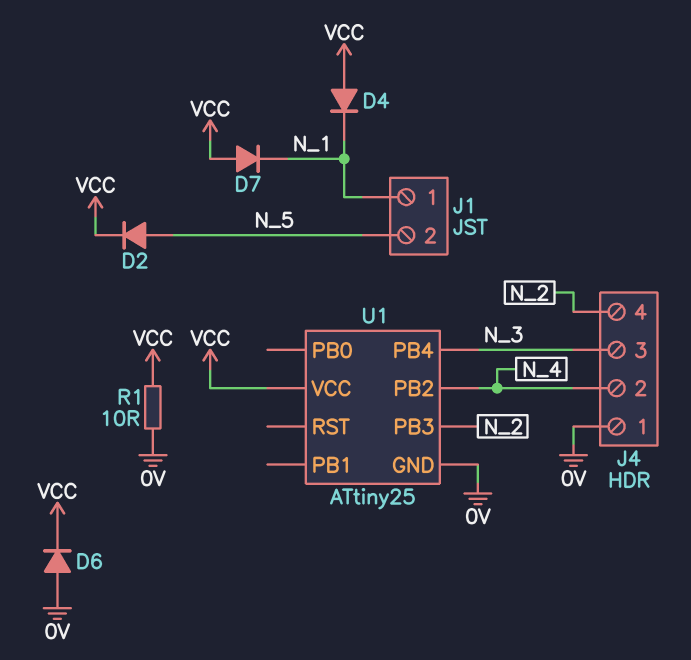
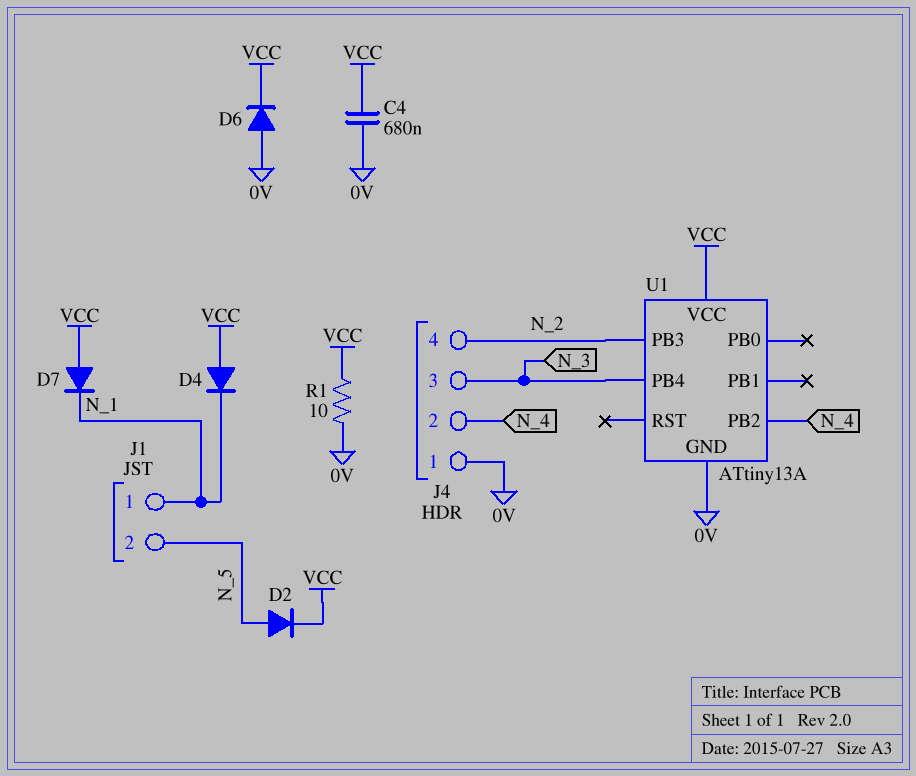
C4: none -> 680nF (0V, VCC)
U1: ATtiny25 -> ATtiny13A

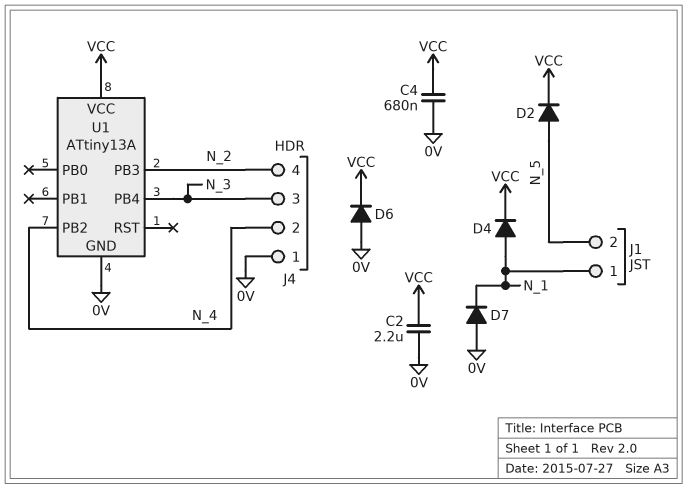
C2: none -> 2.2uF (0V, VCC)
D4: diode (A VCC, K N_1) -> diode (A N_1, K VCC)
D7: diode (A VCC, K N_1) -> diode (A 0V, K N_1)
R1: 10 (0V, VCC) -> none

